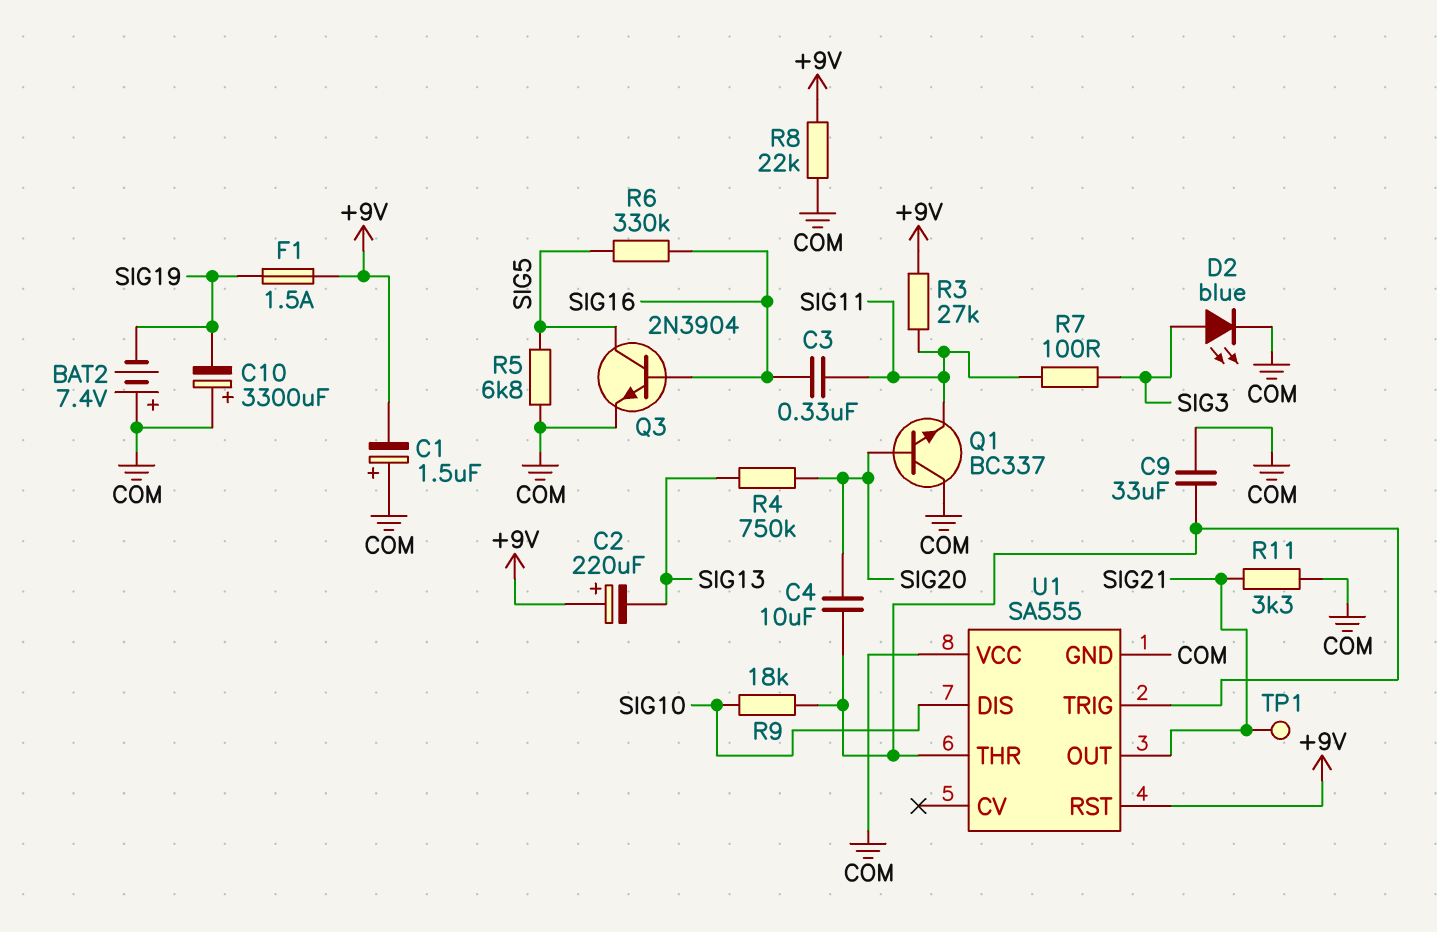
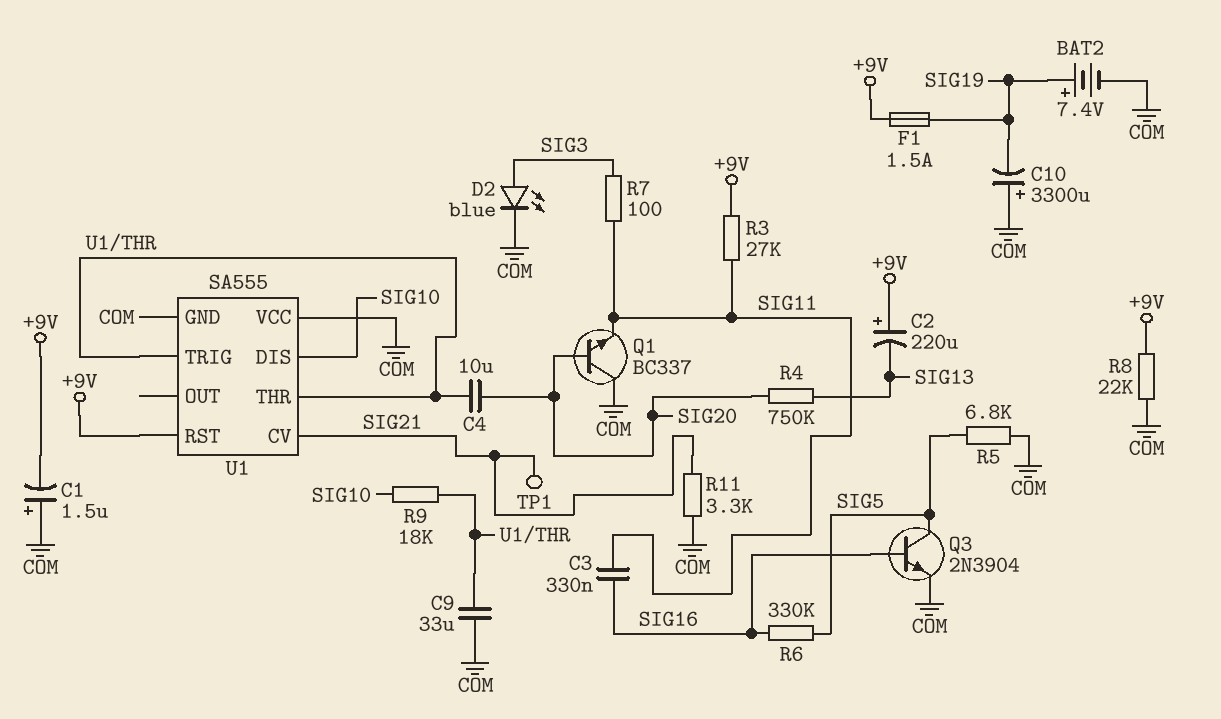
BAT2: 7.4V (plus COM, minus SIG19) -> 7.4V (plus SIG19, minus COM)
U1 pin CV: none -> SIG21
U1 pin OUT: SIG21 -> none

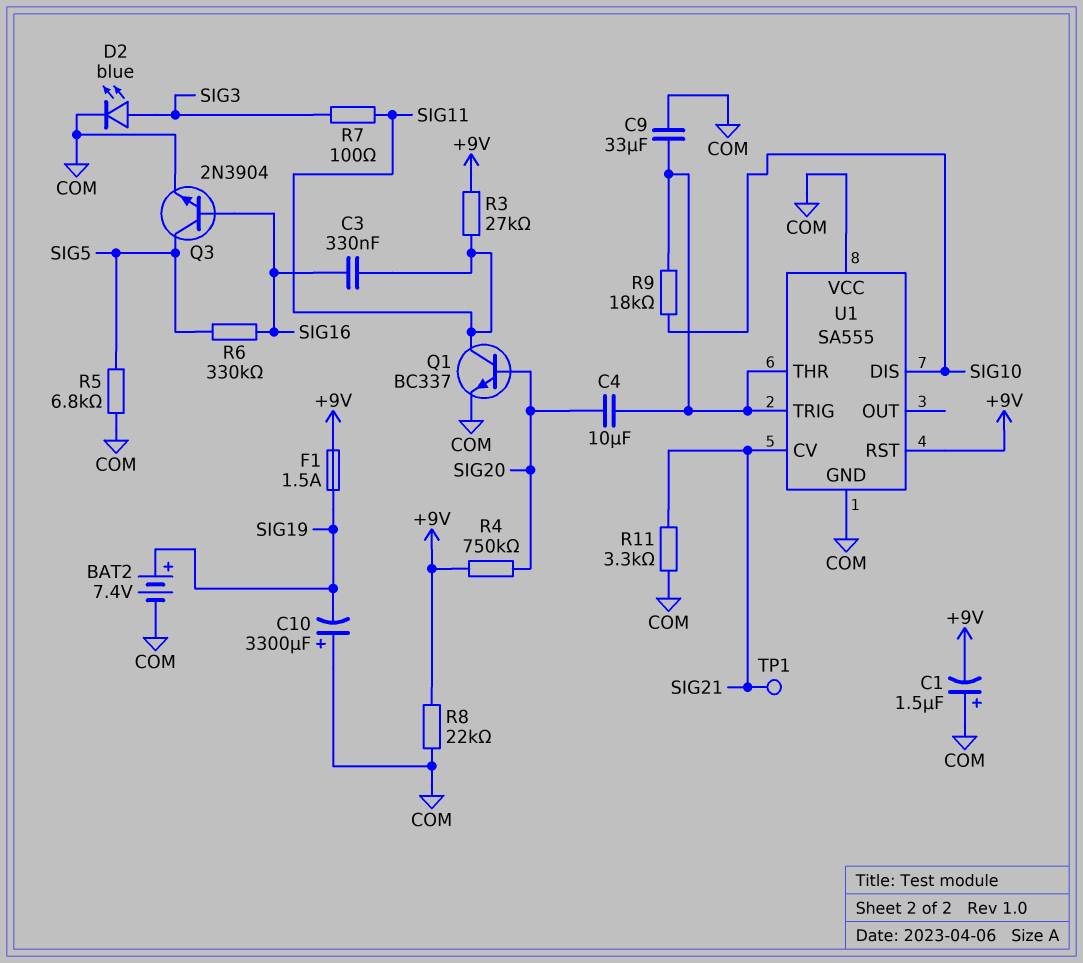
C2: 220uF (plus +9V, minus SIG13) -> none
Q1: NPN BC337 (B SIG20, C COM, E SIG11) -> NPN BC337 (B SIG20, C SIG11, E COM)
R4: 750k (SIG13, SIG20) -> 750k (+9V, SIG20)

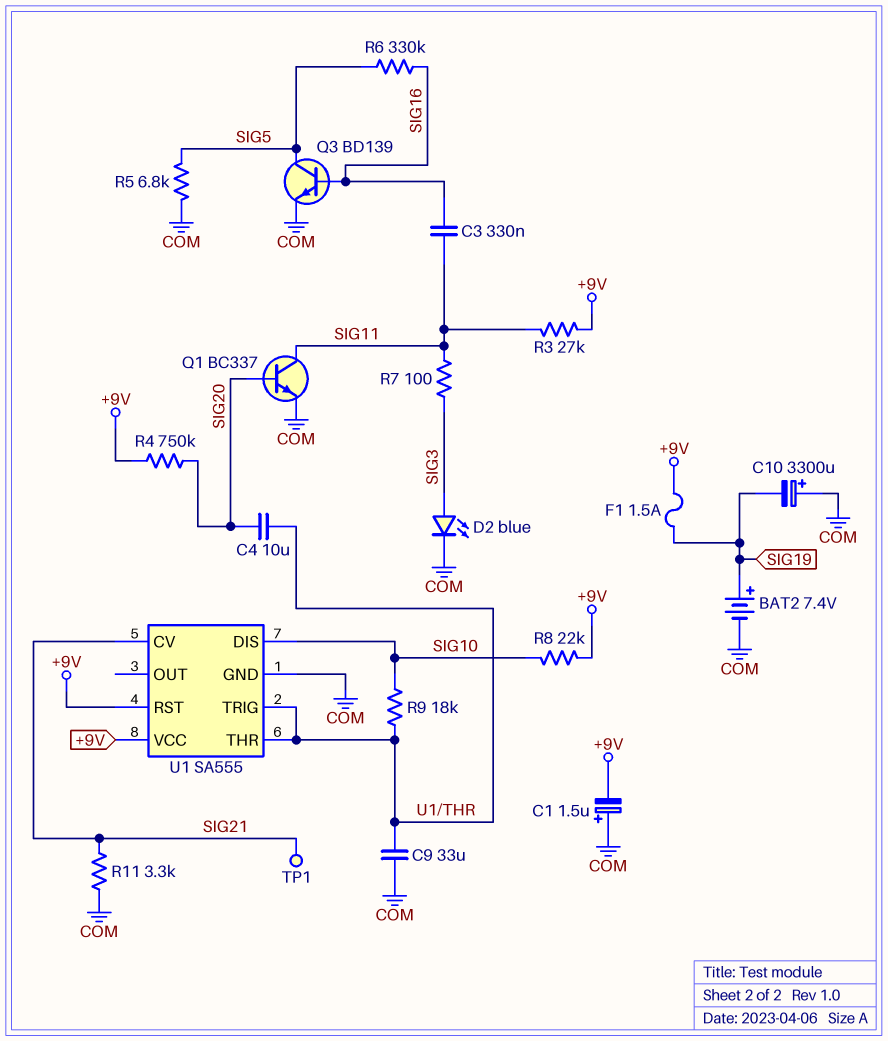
Q3: NPN 2N3904 (B SIG16, C SIG5, E COM) -> NPN BD139 (B SIG16, C SIG5, E COM)
R8: 22k (+9V, COM) -> 22k (+9V, SIG10)
U1 pin VCC: COM -> +9V

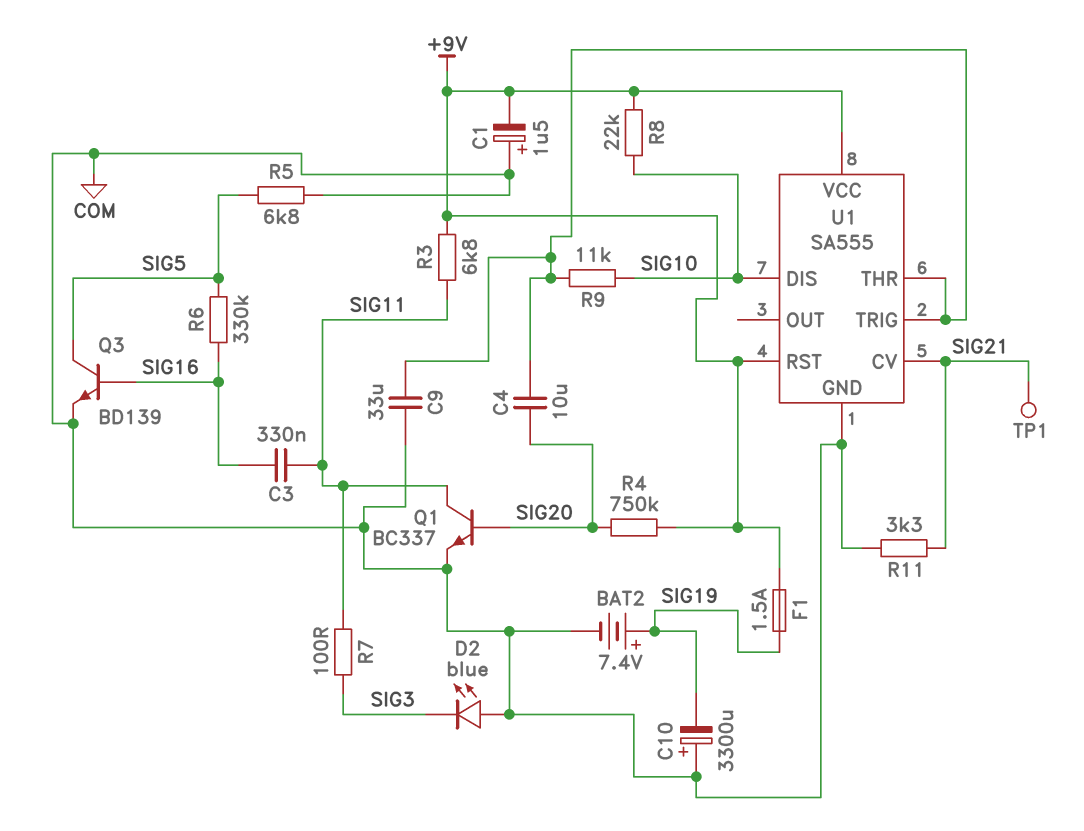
D2: LED blue (A SIG3, K COM) -> LED blue (A COM, K SIG3)
R3: 27k (+9V, SIG11) -> 6.8k (+9V, SIG11)
R9: 18k (SIG10, U1/THR) -> 11k (SIG10, U1/THR)

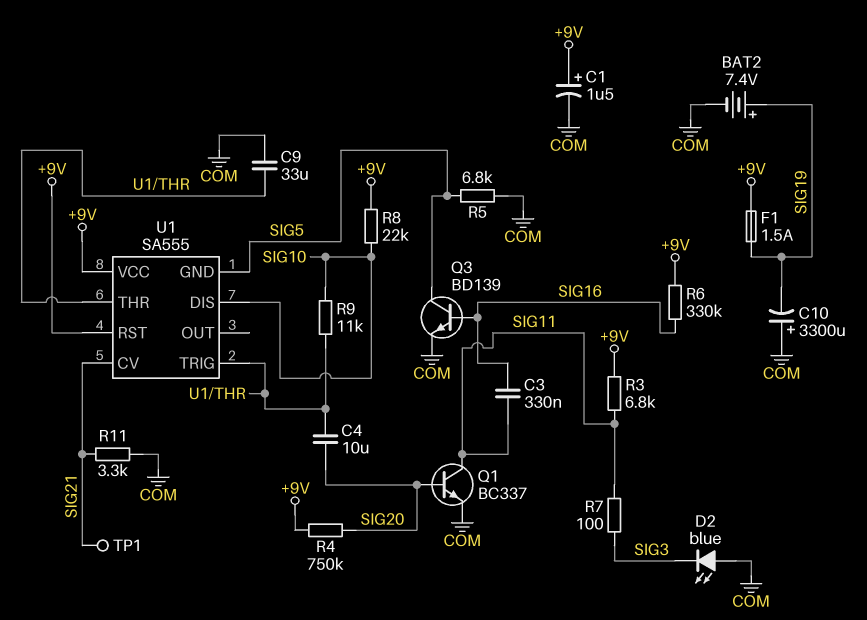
C1: 1.5uF (plus COM, minus +9V) -> 1.5uF (plus +9V, minus COM)
R6: 330k (SIG5, SIG16) -> 330k (+9V, SIG16)
U1 pin GND: COM -> SIG5

